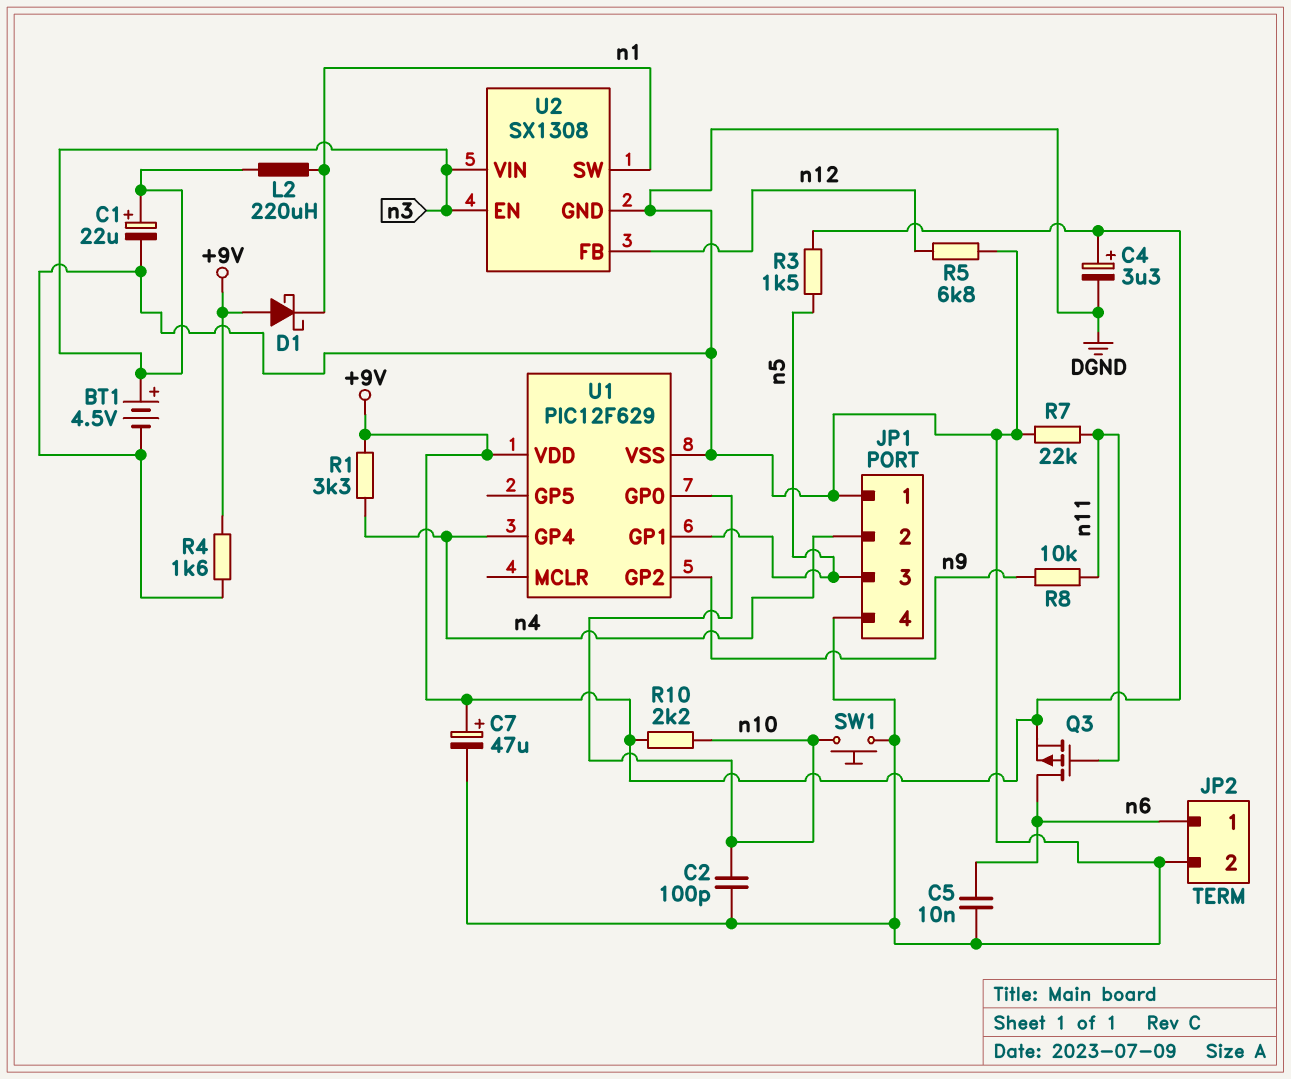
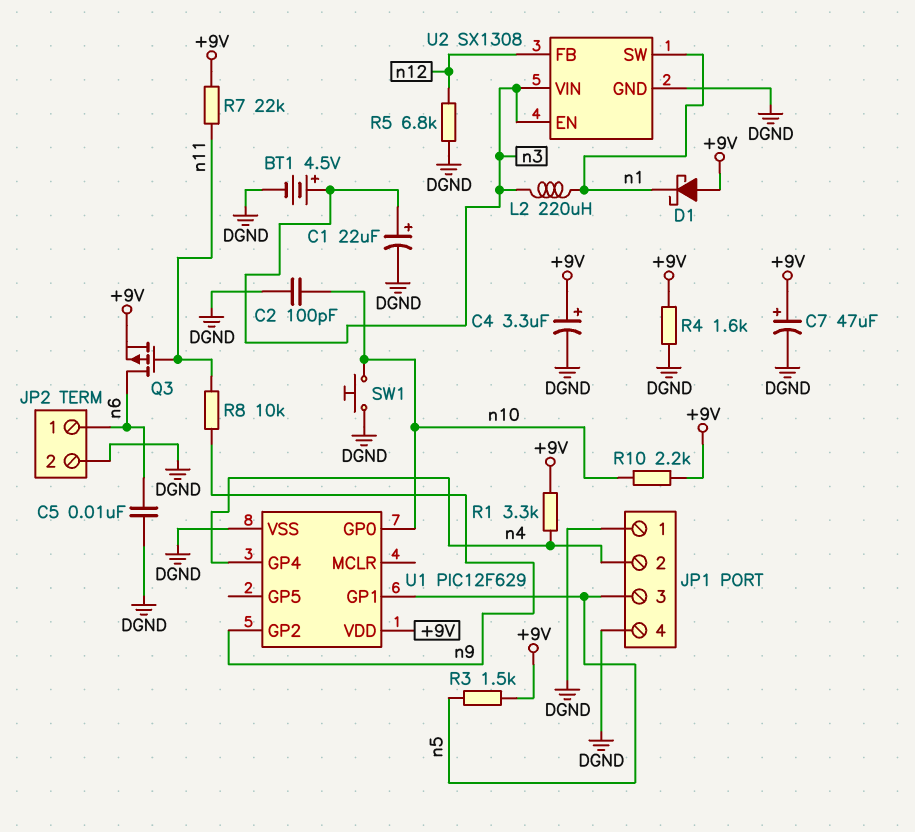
R7: 22k (DGND, n11) -> 22k (+9V, n11)

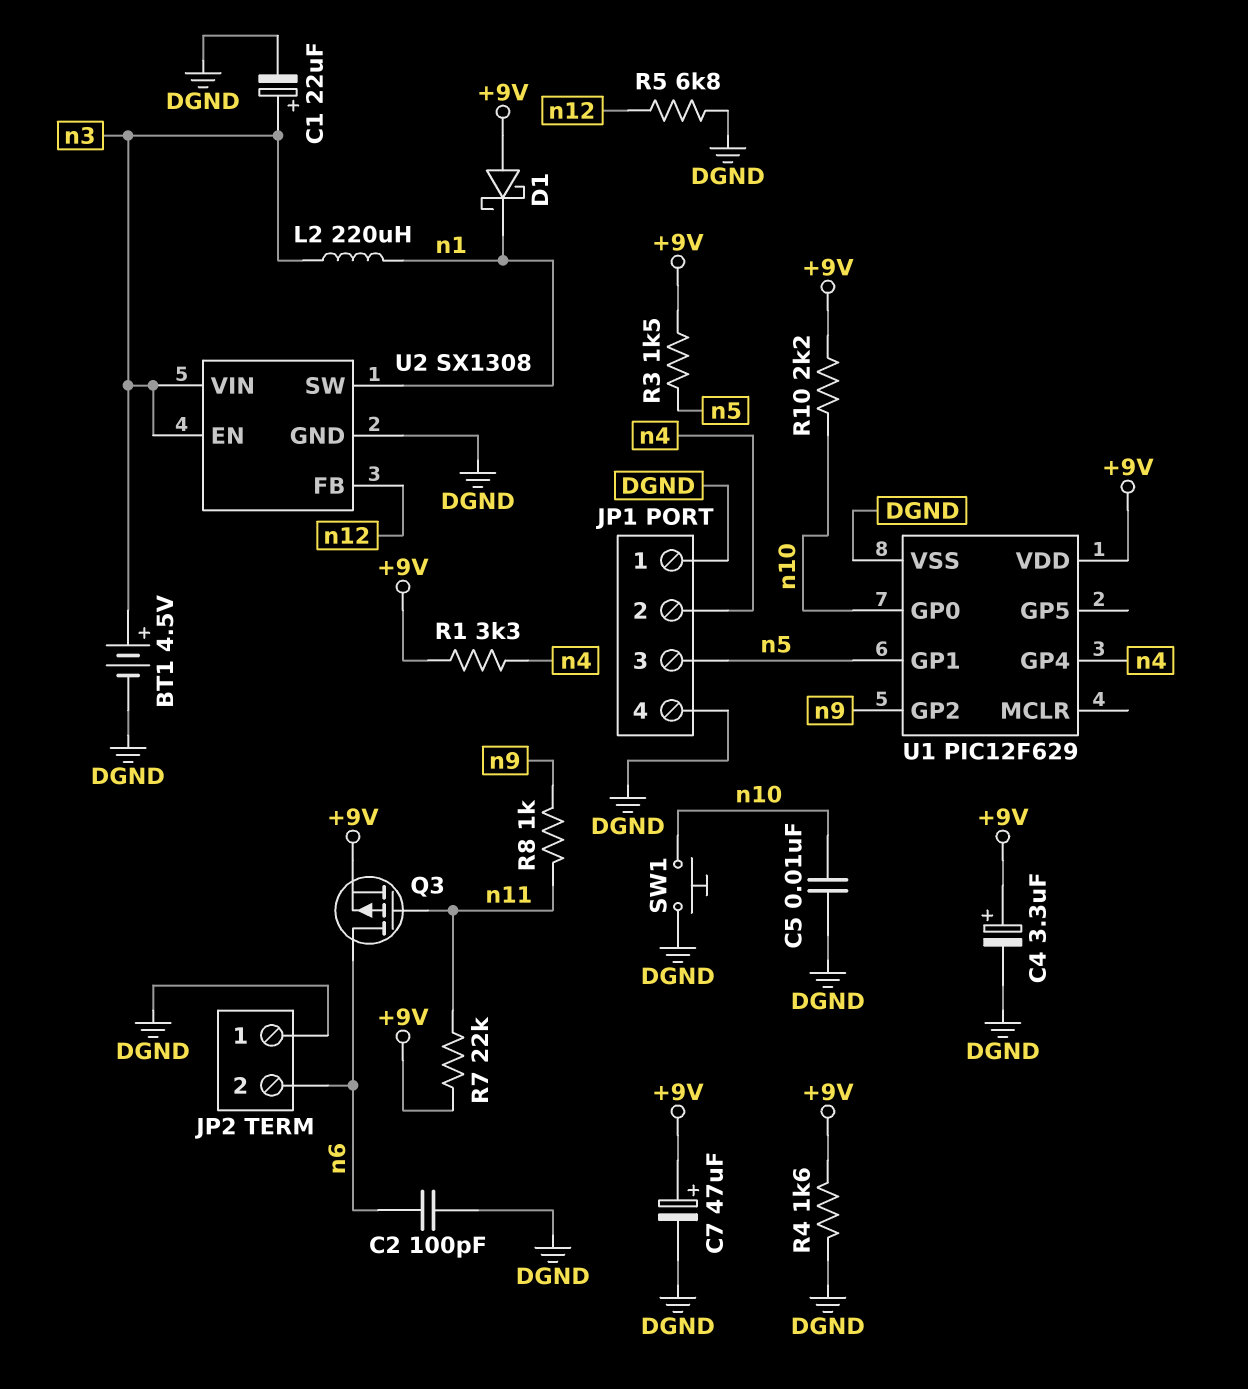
C2: 100pF (DGND, n10) -> 100pF (DGND, n6)
C5: 10nF (DGND, n6) -> 10nF (DGND, n10)
JP2 pin 1: n6 -> DGND
JP2 pin 2: DGND -> n6
R8: 10k (n9, n11) -> 1k (n9, n11)

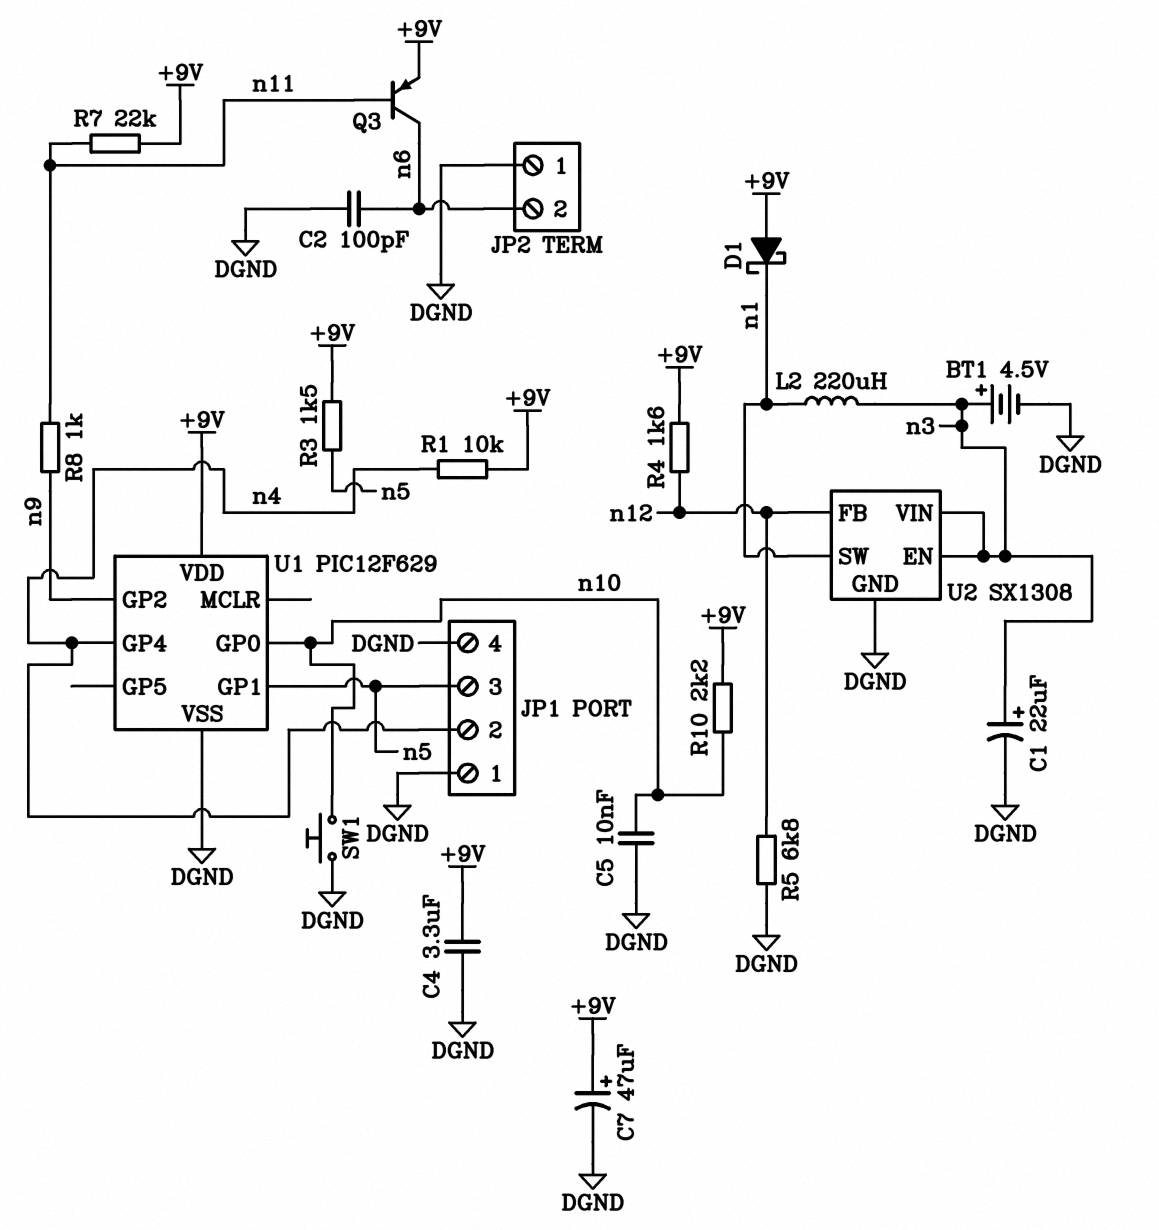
C4: 3.3uF (plus +9V, minus DGND) -> 3.3uF (+9V, DGND)
Q3: PMOS (G n11, D n6, S +9V) -> PNP (B n11, C n6, E +9V)
R1: 3.3k (+9V, n4) -> 10k (+9V, n4)
R4: 1.6k (+9V, DGND) -> 1.6k (+9V, n12)

